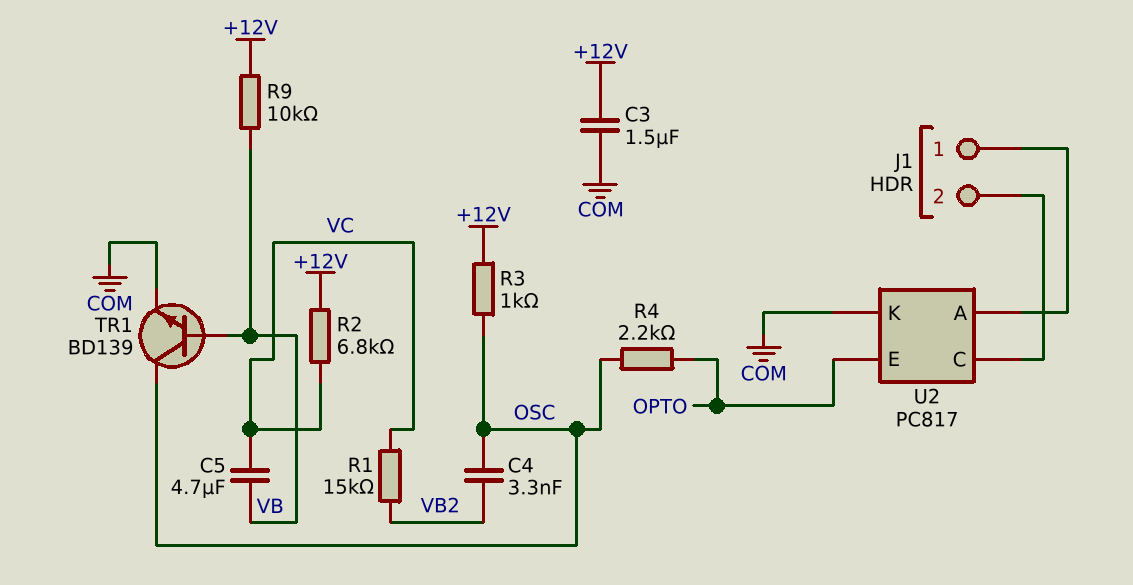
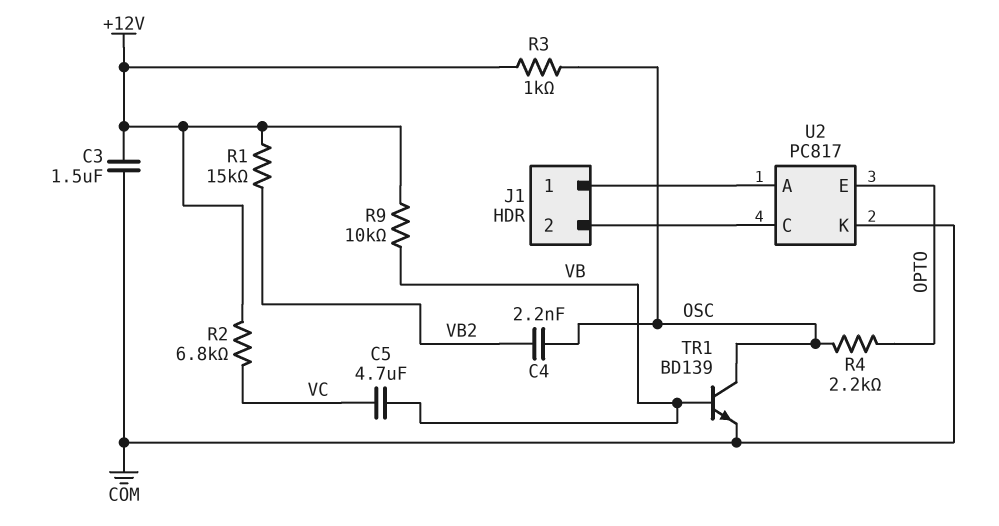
C4: 3.3nF (OSC, VB2) -> 2.2nF (OSC, VB2)
R1: 15k (VB2, VC) -> 15k (+12V, VB2)

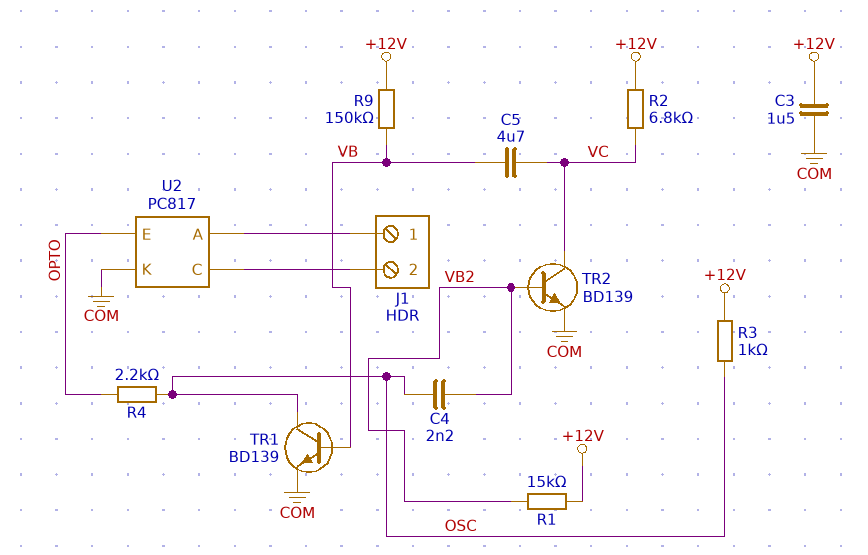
R9: 10k (+12V, VB) -> 150k (+12V, VB)
TR2: none -> NPN BD139 (B VB2, C VC, E COM)

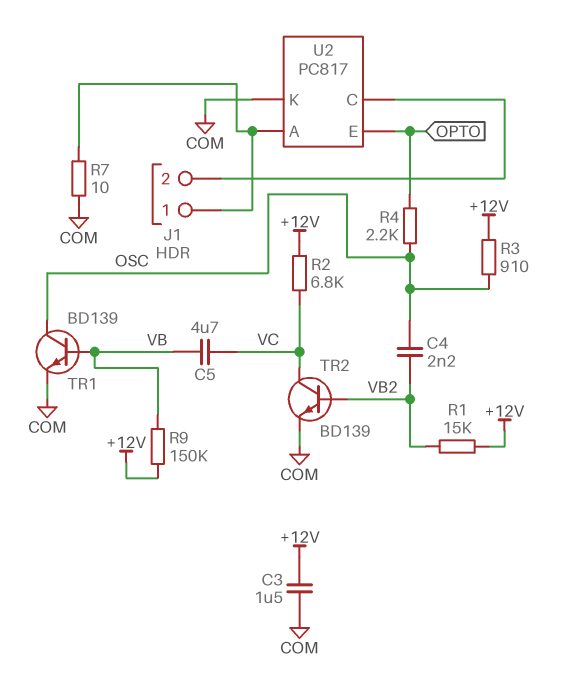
R3: 1k (+12V, OSC) -> 910 (+12V, OSC)
R7: none -> 10 (COM, J1/1)

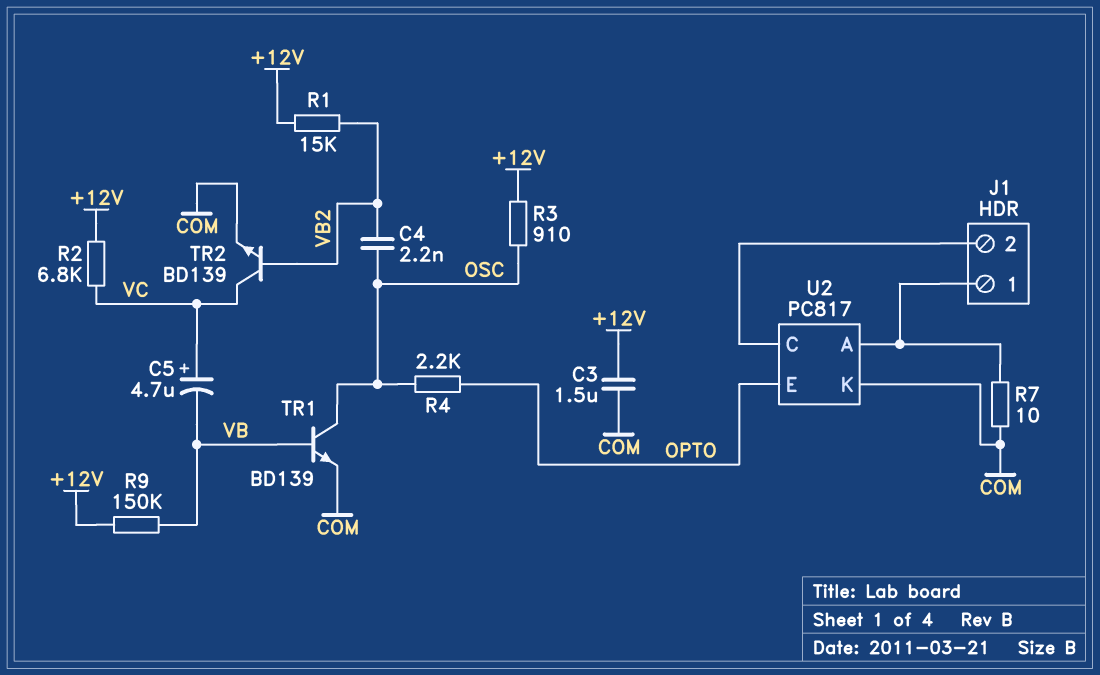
C5: 4.7uF (VB, VC) -> 4.7uF (plus VC, minus VB)

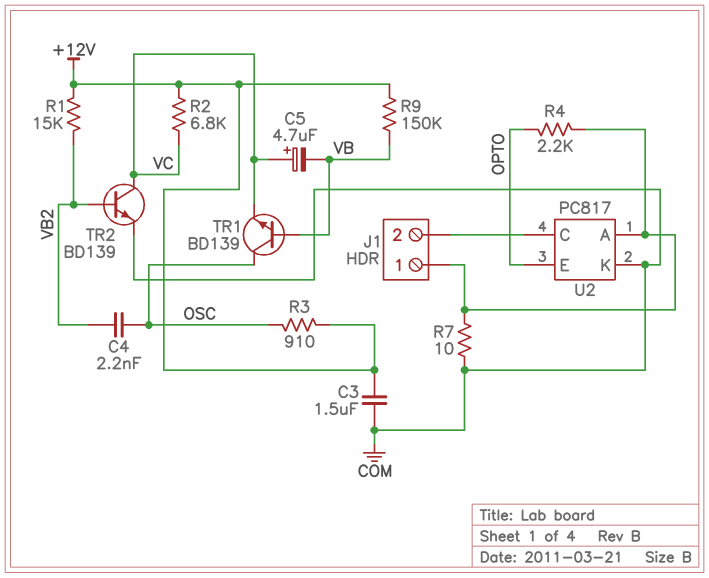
R4: 2.2k (OPTO, OSC) -> 2.2k (J1/1, OPTO)
TR1: NPN BD139 (B VB, C OSC, E COM) -> NPN BD139 (B VB, C OSC, E VC)

